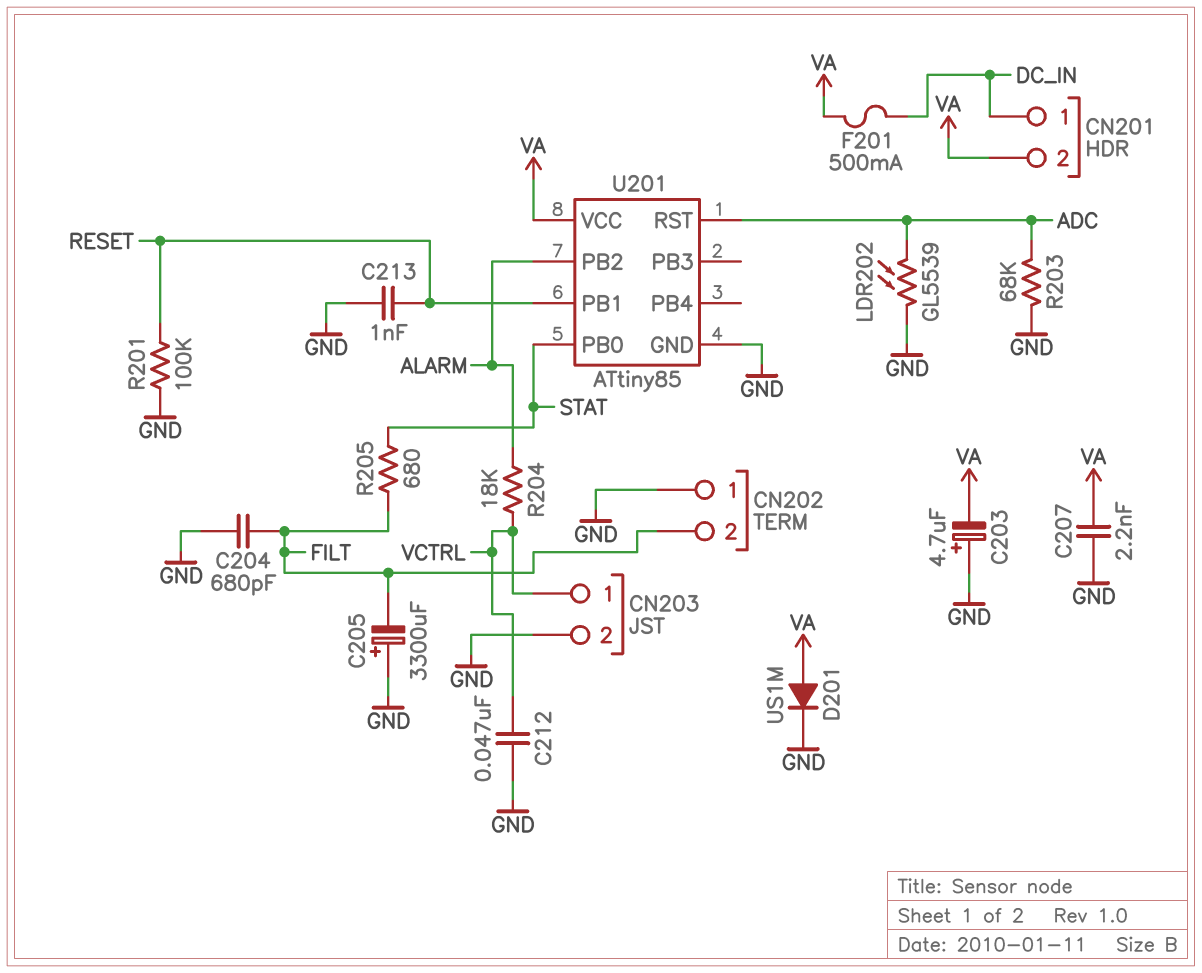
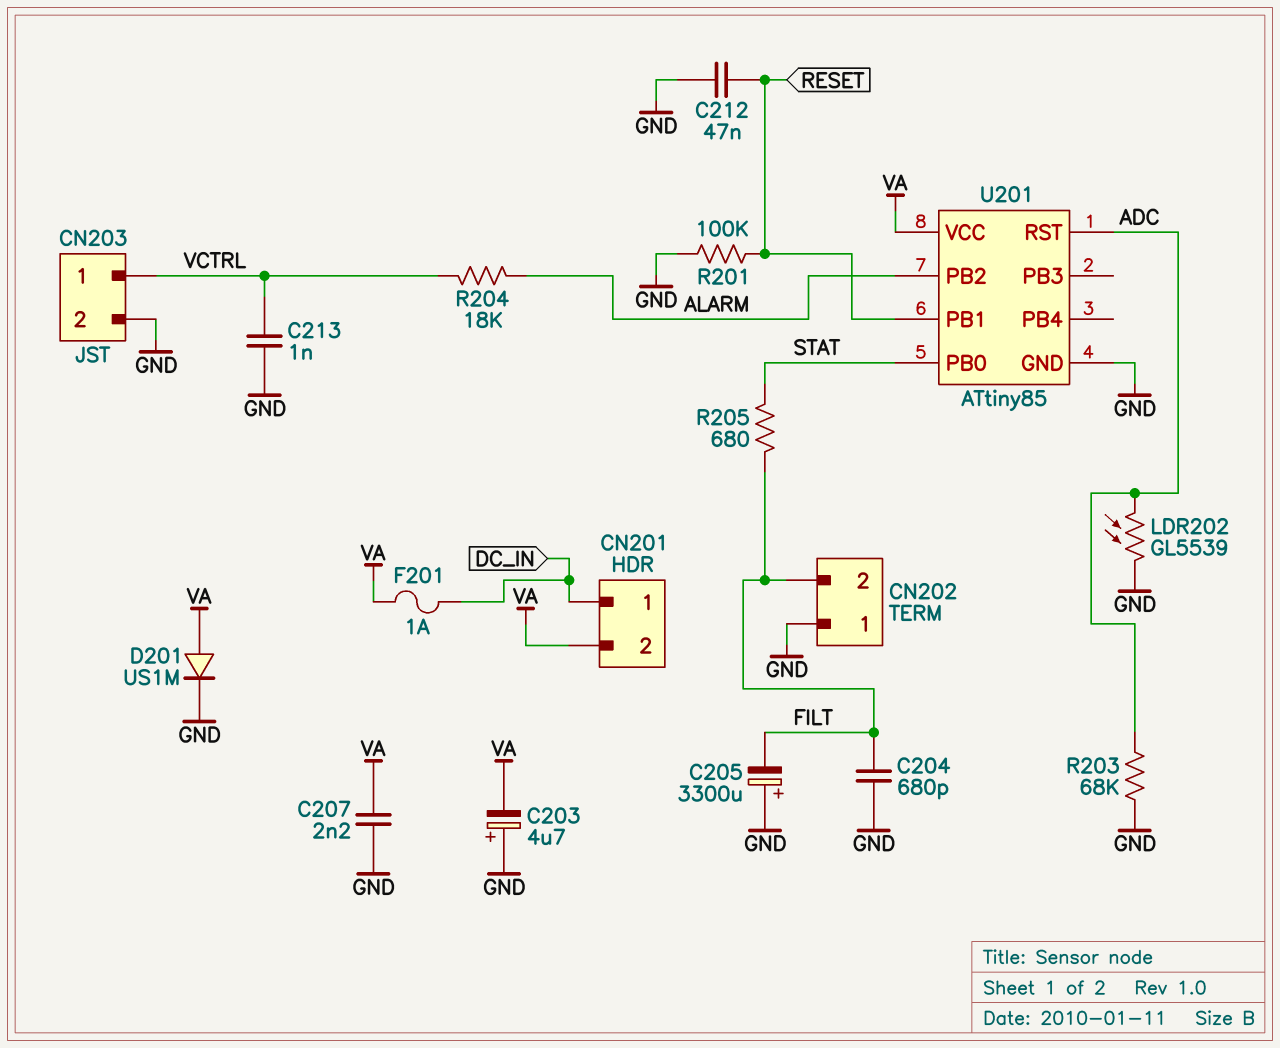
C212: 47nF (GND, VCTRL) -> 47nF (GND, RESET)
C213: 1nF (GND, RESET) -> 1nF (GND, VCTRL)
F201: 500mA (DC_IN, VA) -> 1A (DC_IN, VA)

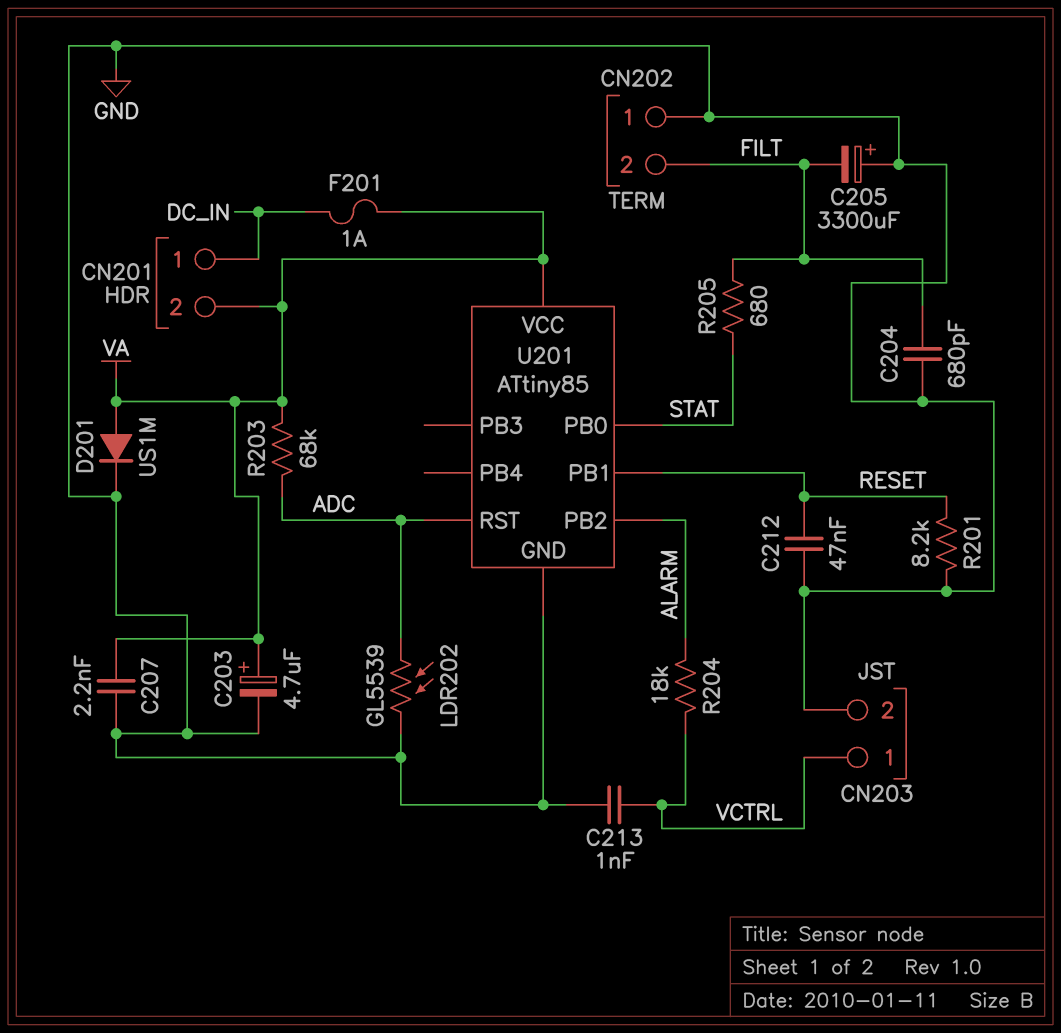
C203: 4.7uF (plus GND, minus VA) -> 4.7uF (plus VA, minus GND)
R201: 100k (GND, RESET) -> 8.2k (GND, RESET)
R203: 68k (ADC, GND) -> 68k (ADC, VA)

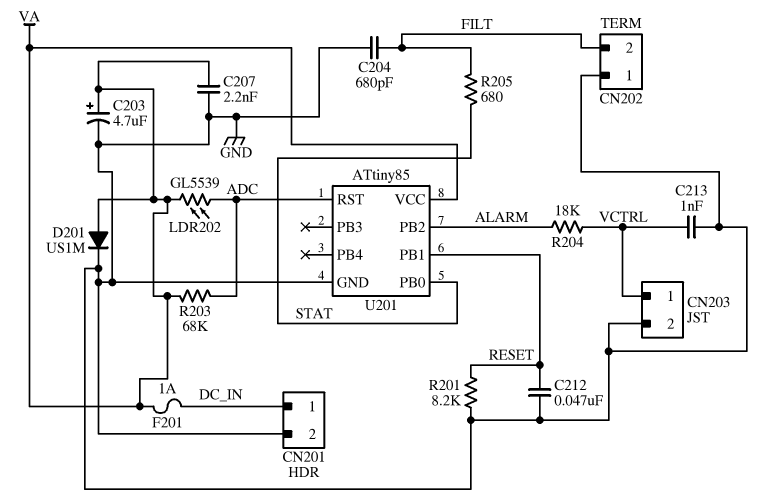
C205: 3300uF (plus GND, minus FILT) -> none
CN201 pin 2: VA -> GND
LDR202: GL5539 (ADC, GND) -> GL5539 (ADC, VA)

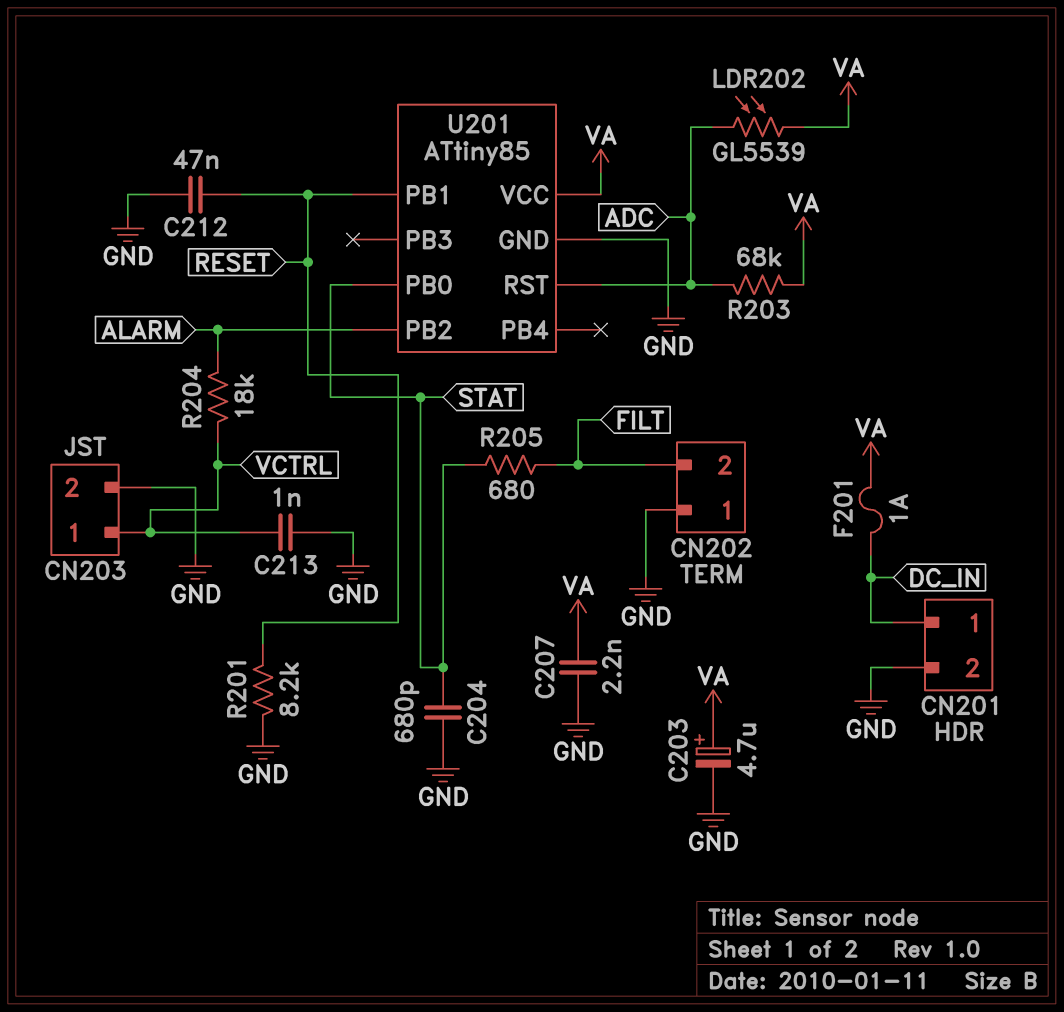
C204: 680pF (FILT, GND) -> 680pF (GND, STAT)
D201: diode US1M (A VA, K GND) -> none

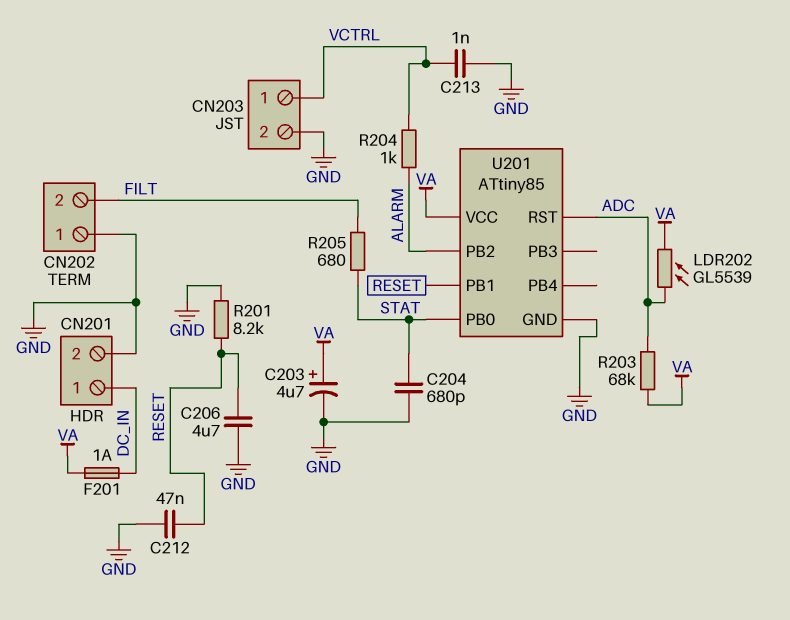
C206: none -> 4.7uF (GND, RESET)
C207: 2.2nF (GND, VA) -> none
R204: 18k (ALARM, VCTRL) -> 1k (ALARM, VCTRL)

